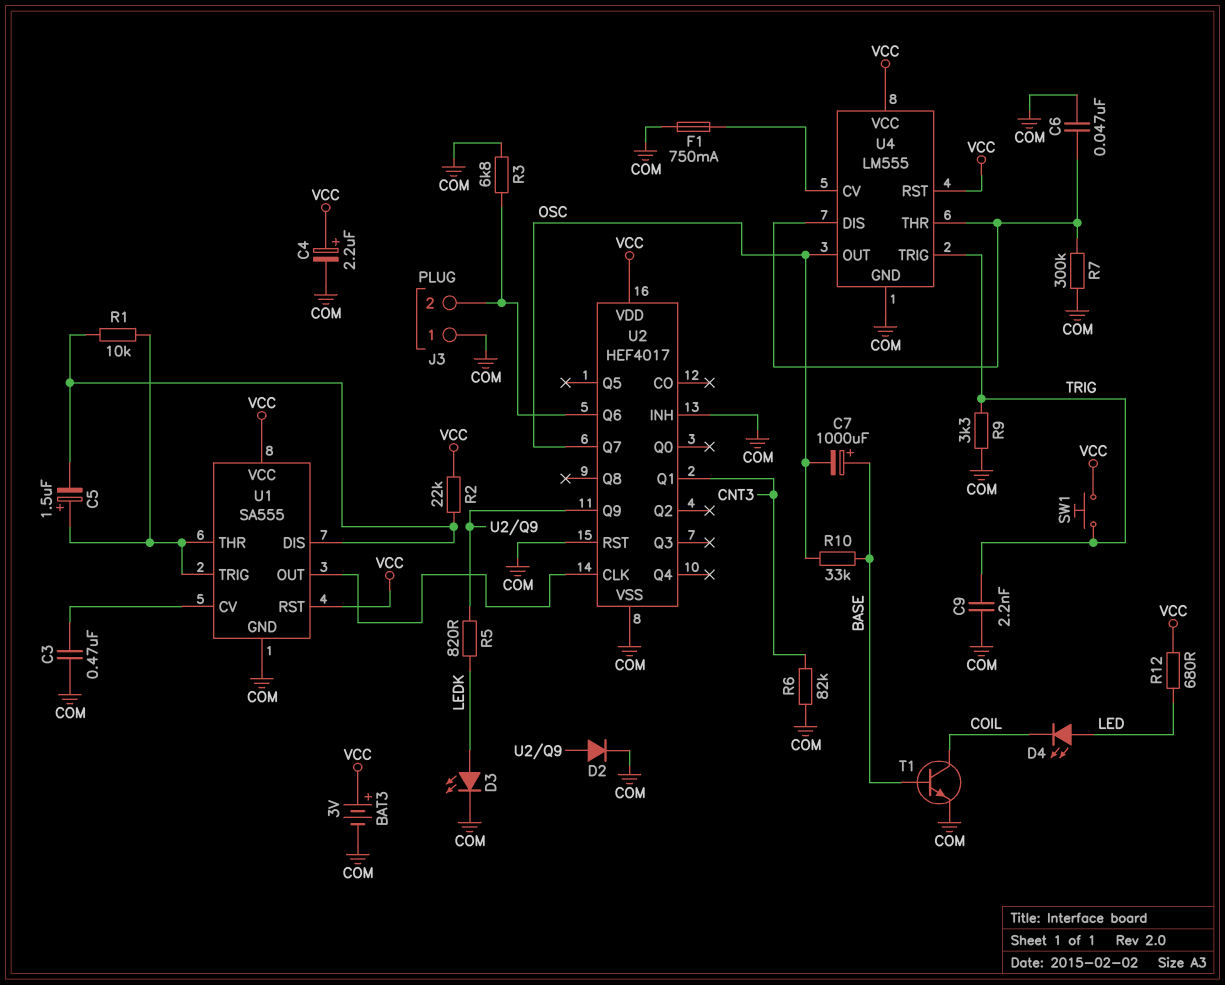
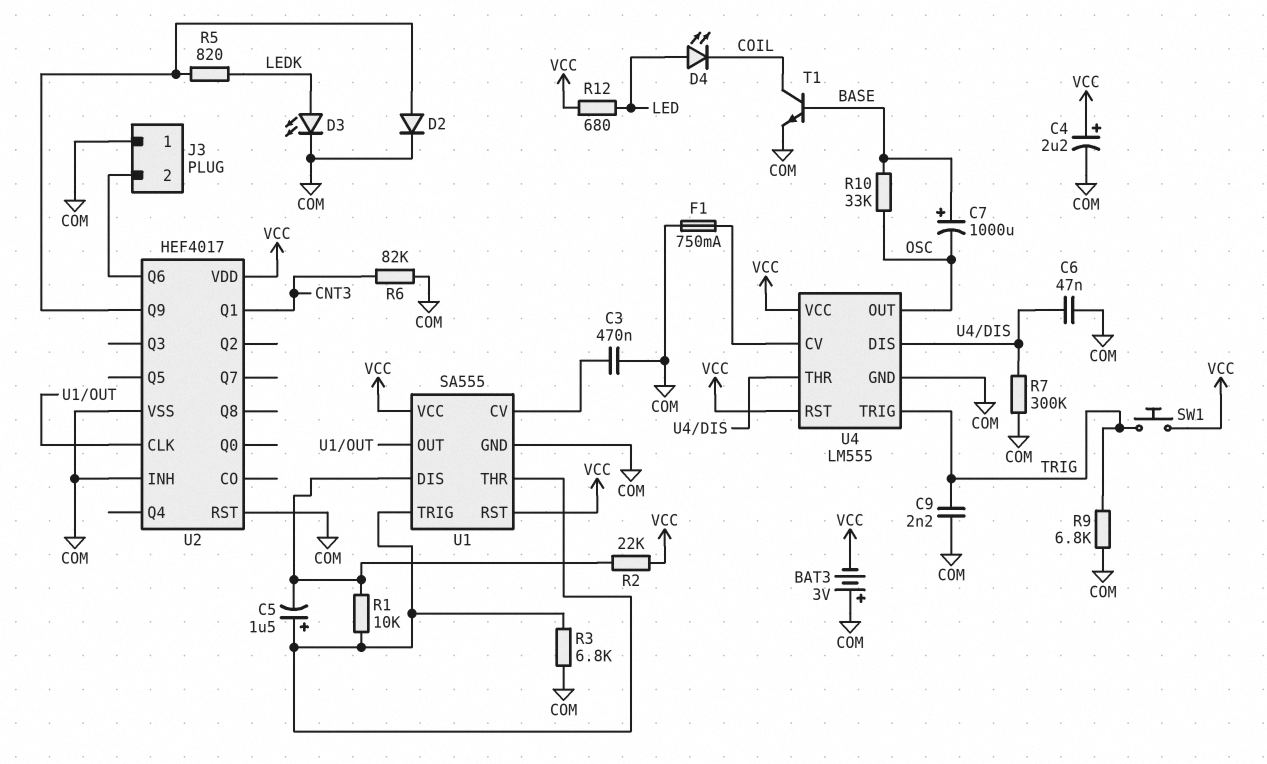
BAT3: 3V (plus VCC, minus COM) -> 3V (plus COM, minus VCC)
R3: 6.8k (COM, J3/2) -> 6.8k (COM, U1/THR)
R9: 3.3k (COM, TRIG) -> 6.8k (COM, TRIG)
U2 pin Q7: OSC -> none

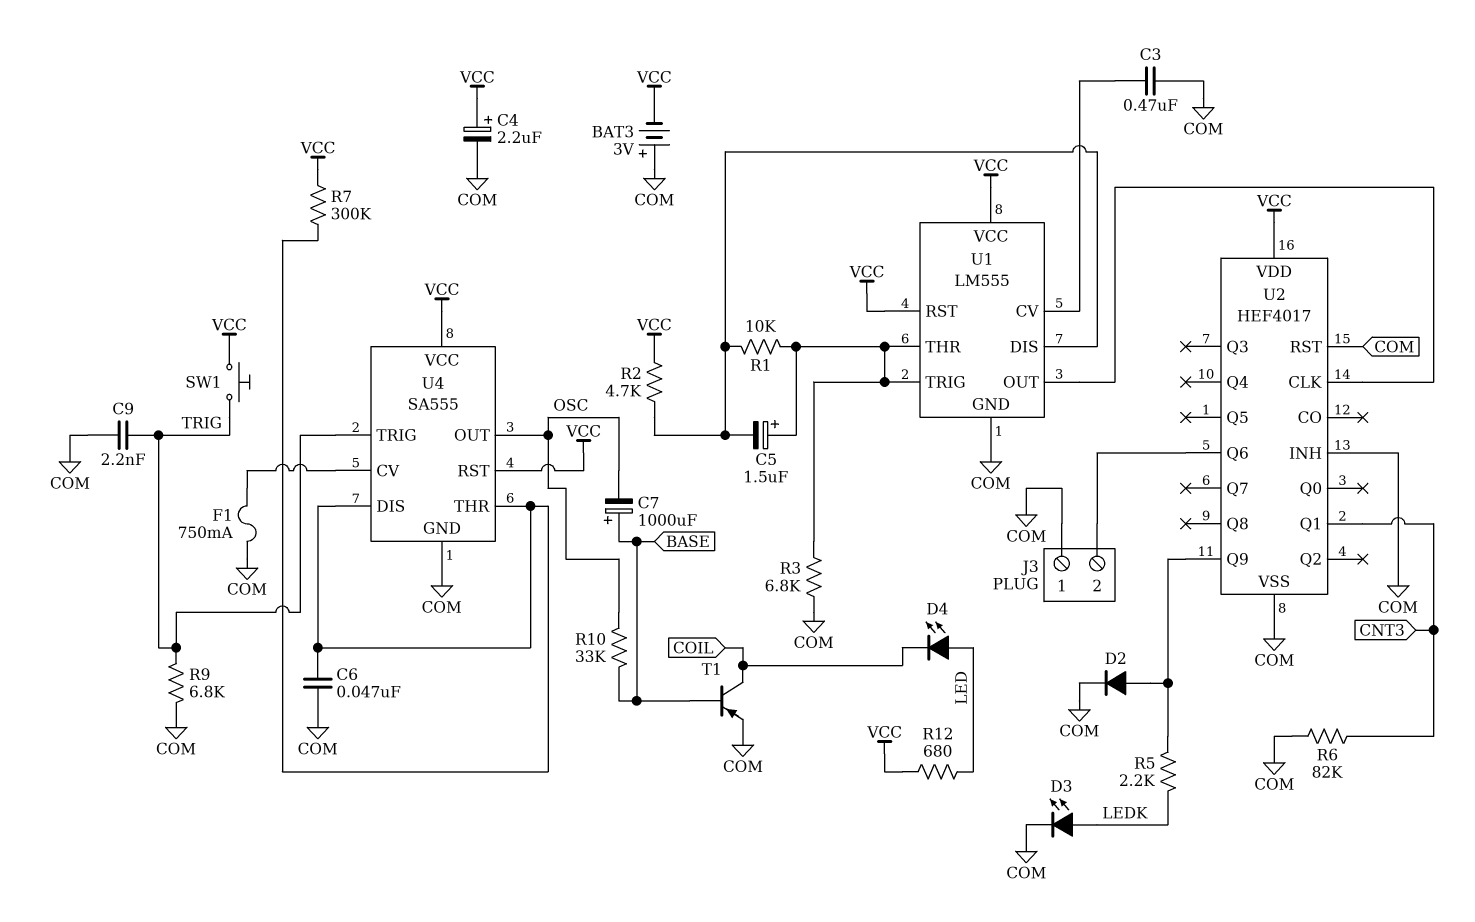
R2: 22k (U1/DIS, VCC) -> 4.7k (U1/DIS, VCC)
R5: 820 (LEDK, U2/Q9) -> 2.2k (LEDK, U2/Q9)
R7: 300k (COM, U4/DIS) -> 300k (U4/DIS, VCC)
T1: NPN (B BASE, C COIL, E COM) -> PNP (B BASE, C COIL, E COM)
U1: SA555 -> LM555
U4: LM555 -> SA555

